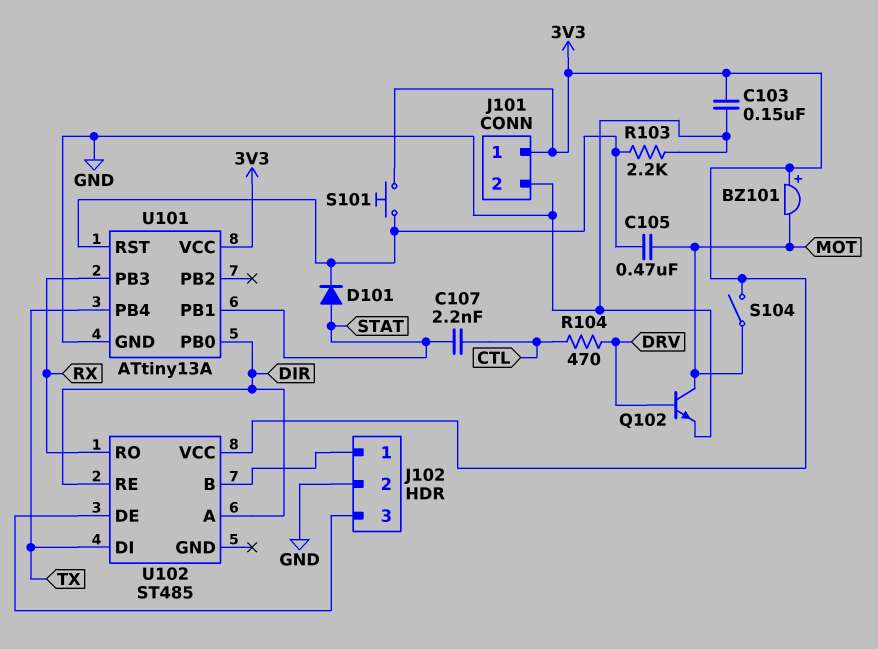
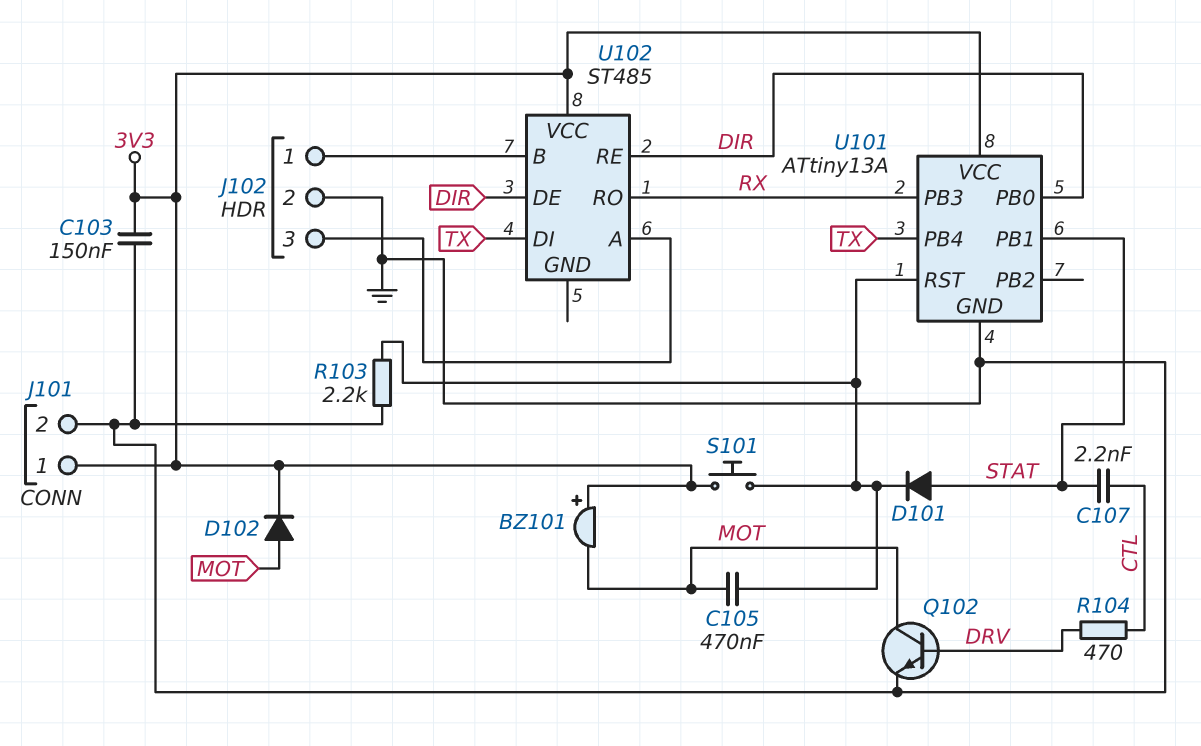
D102: none -> diode (A MOT, K 3V3)
S104: switch (3V3, MOT) -> none
U102 pin A: DIR -> J102/3
U102 pin DE: J102/3 -> DIR

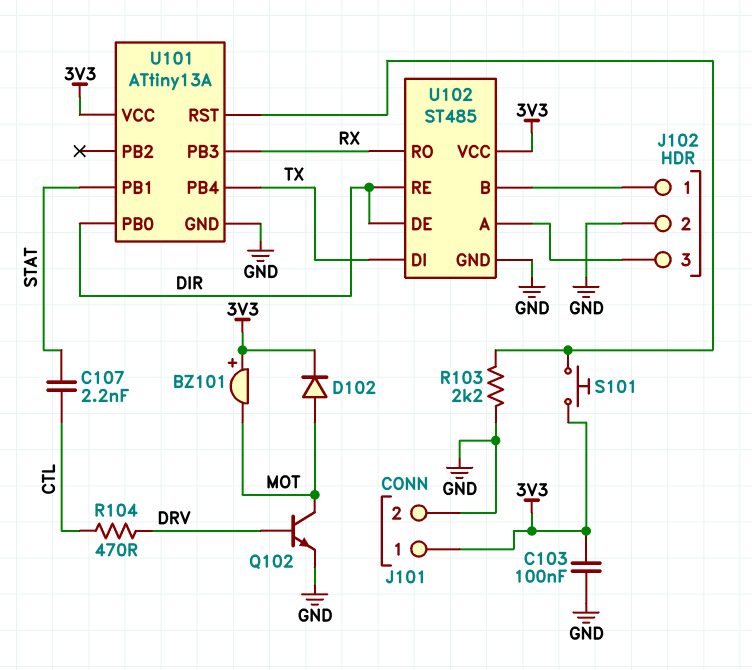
C103: 150nF (3V3, GND) -> 100nF (3V3, GND)
C105: 470nF (MOT, U101/RST) -> none
D101: diode (A STAT, K U101/RST) -> none
U102 pin GND: none -> GND

